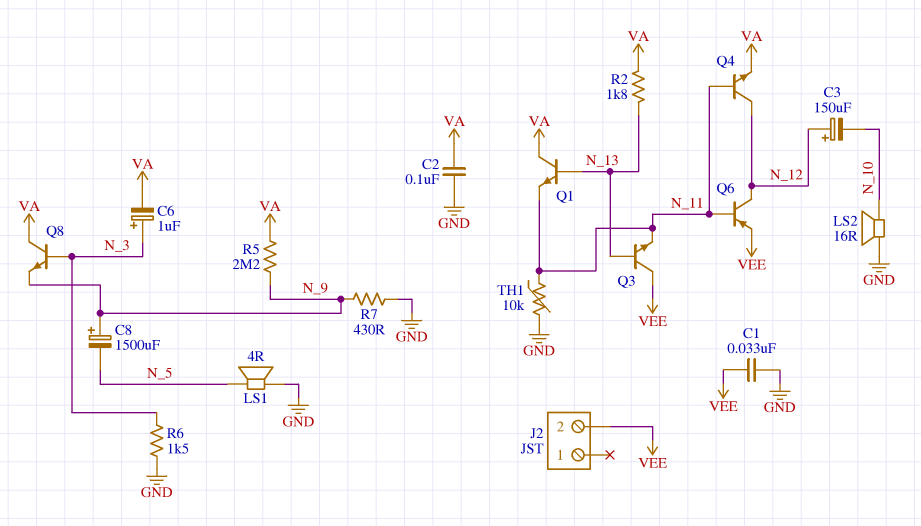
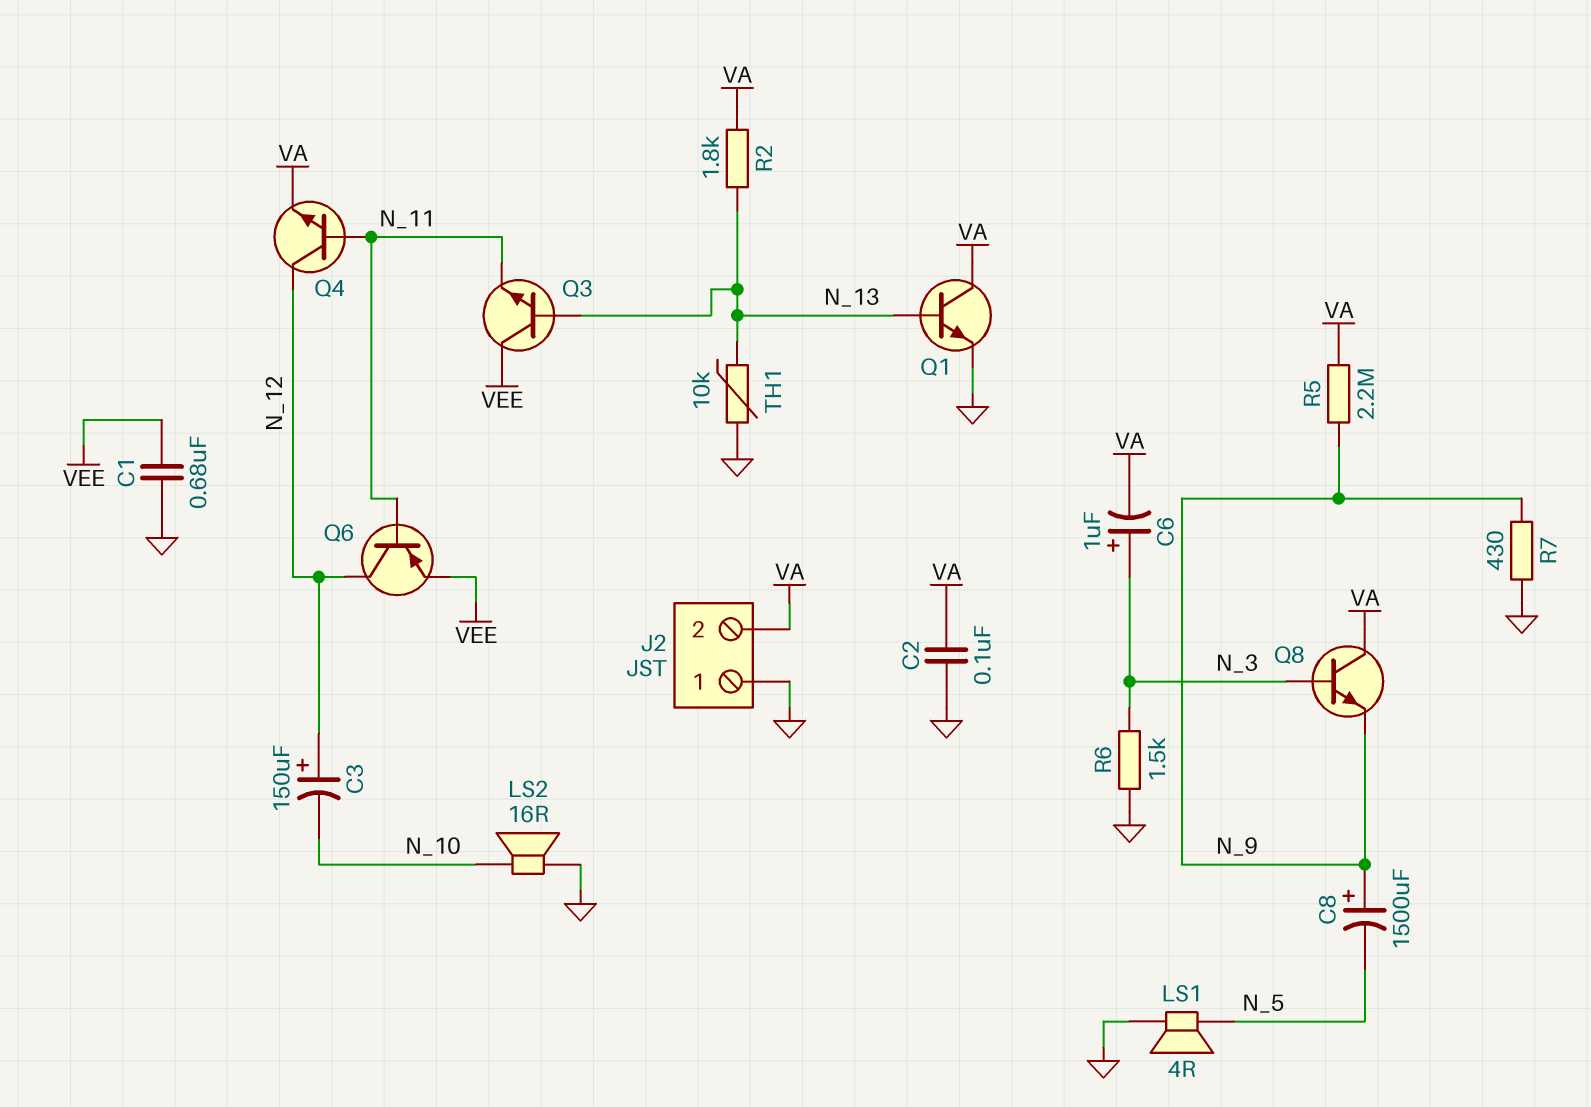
C1: 33nF (GND, VEE) -> 680nF (GND, VEE)
J2 pin 1: none -> GND
J2 pin 2: VEE -> VA
Q1: NPN (B N_13, C VA, E N_11) -> NPN (B N_13, C VA, E GND)
TH1: 10k (GND, N_11) -> 10k (GND, N_13)

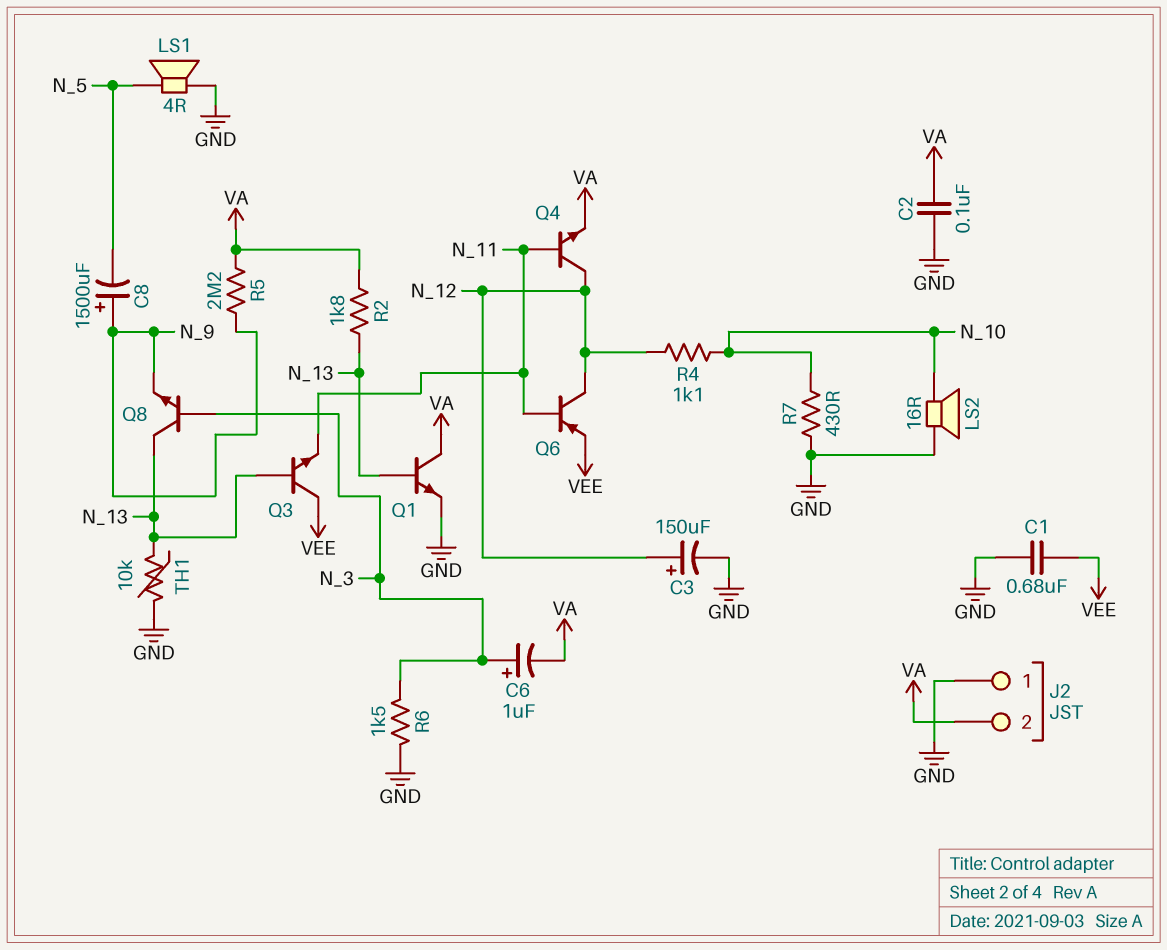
C3: 150uF (plus N_12, minus N_10) -> 150uF (plus N_12, minus GND)
Q8: NPN (B N_3, C VA, E N_9) -> NPN (B N_3, C N_13, E N_9)
R4: none -> 1.1k (N_10, N_12)
R7: 430 (GND, N_9) -> 430 (GND, N_10)

